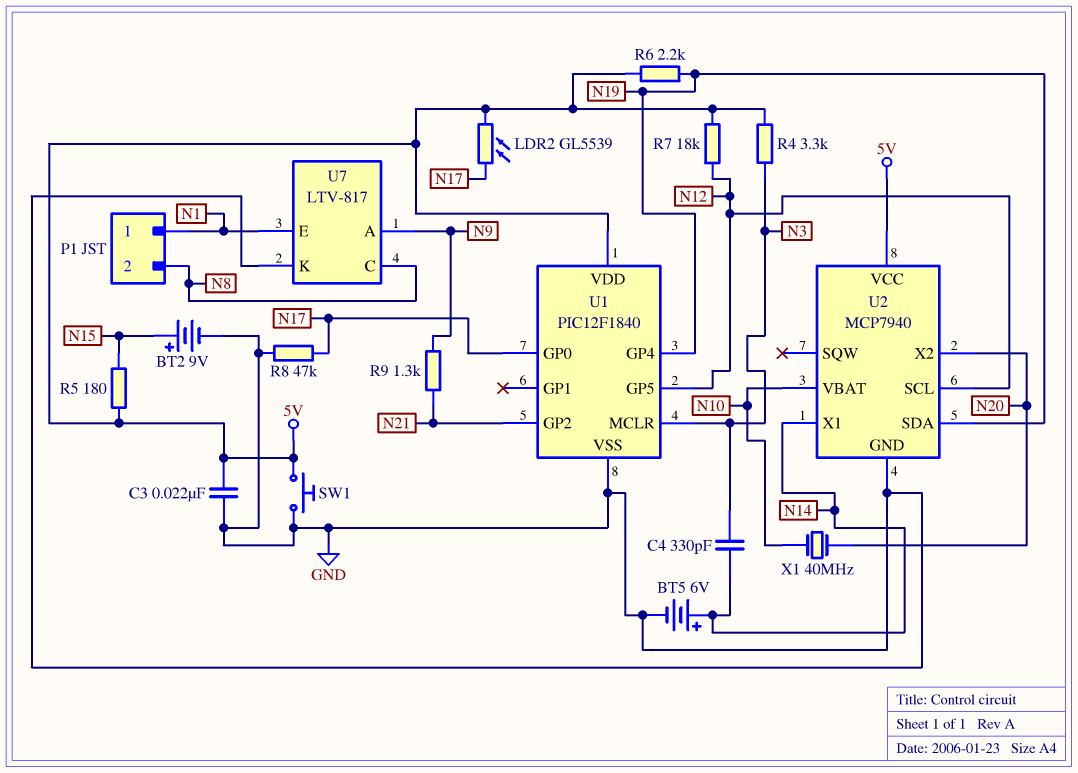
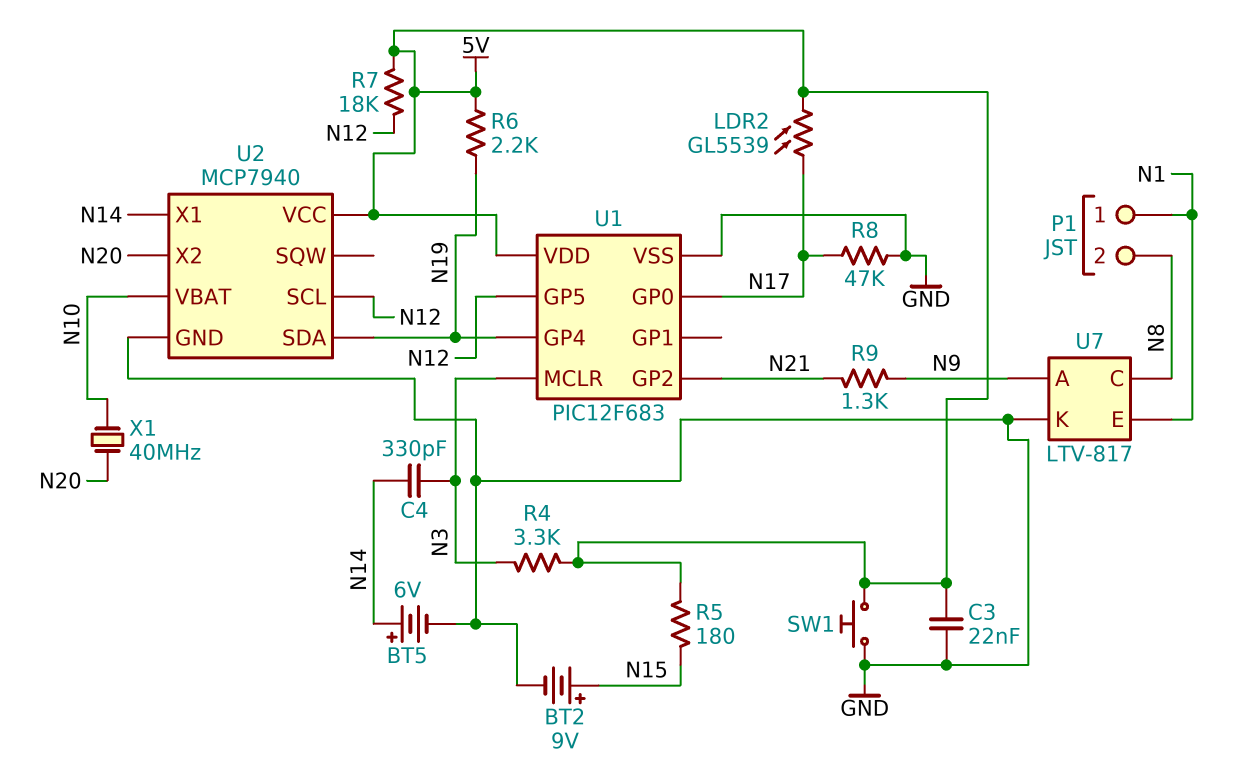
U1: PIC12F1840 -> PIC12F683

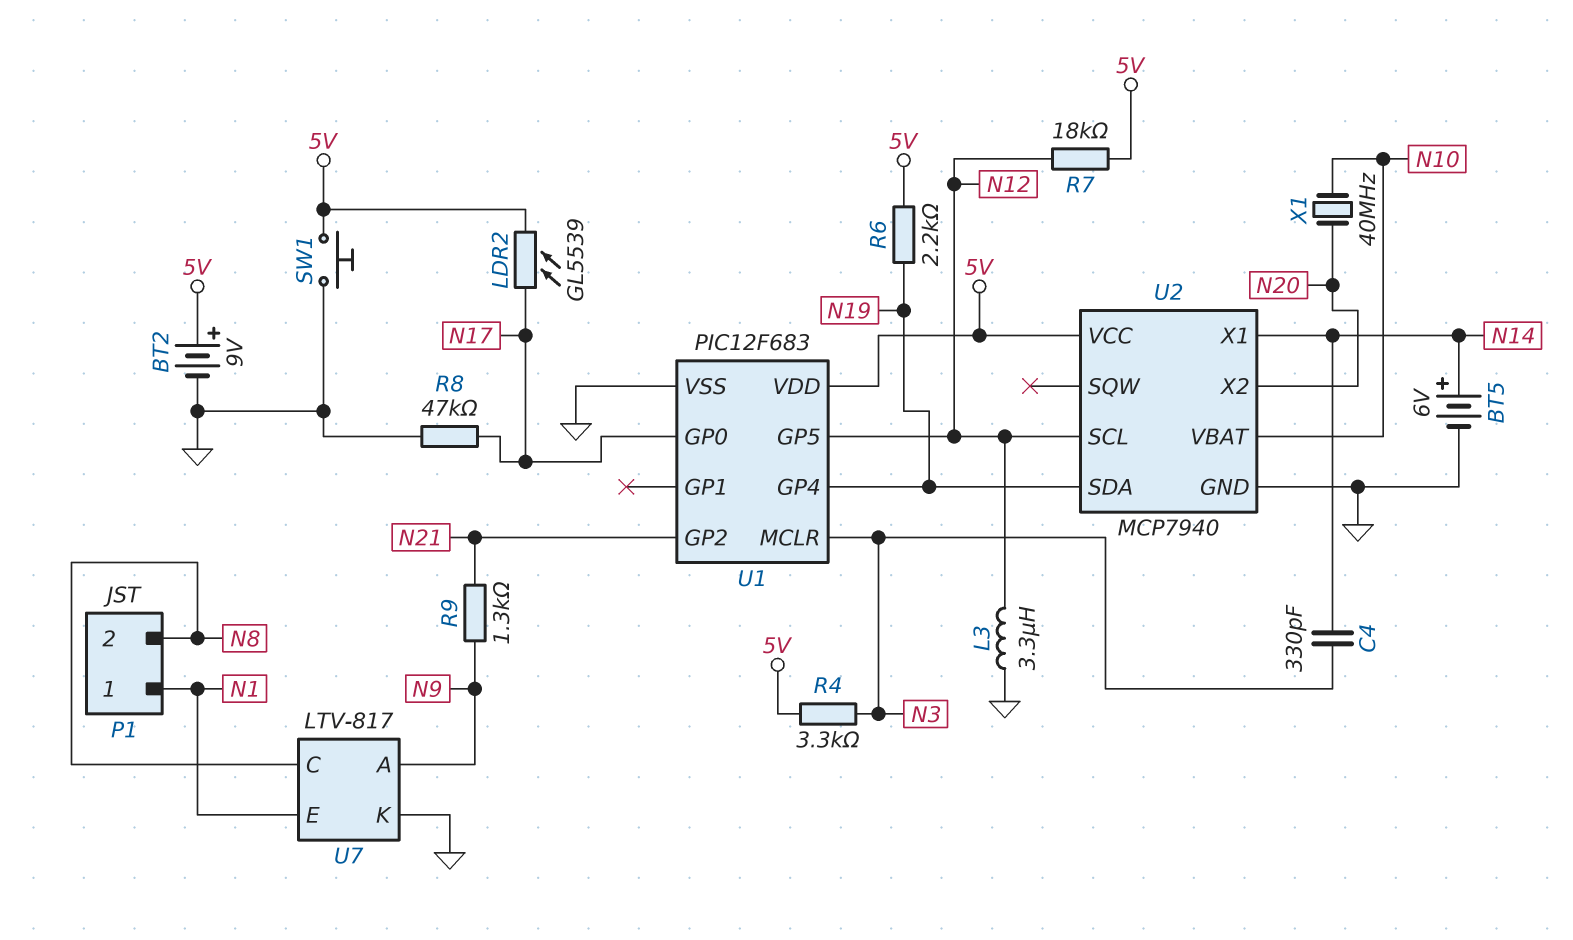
BT2: 9V (plus N15, minus GND) -> 9V (plus 5V, minus GND)
C3: 22nF (5V, GND) -> none
L3: none -> 3.3uH (GND, N12)
R5: 180 (5V, N15) -> none

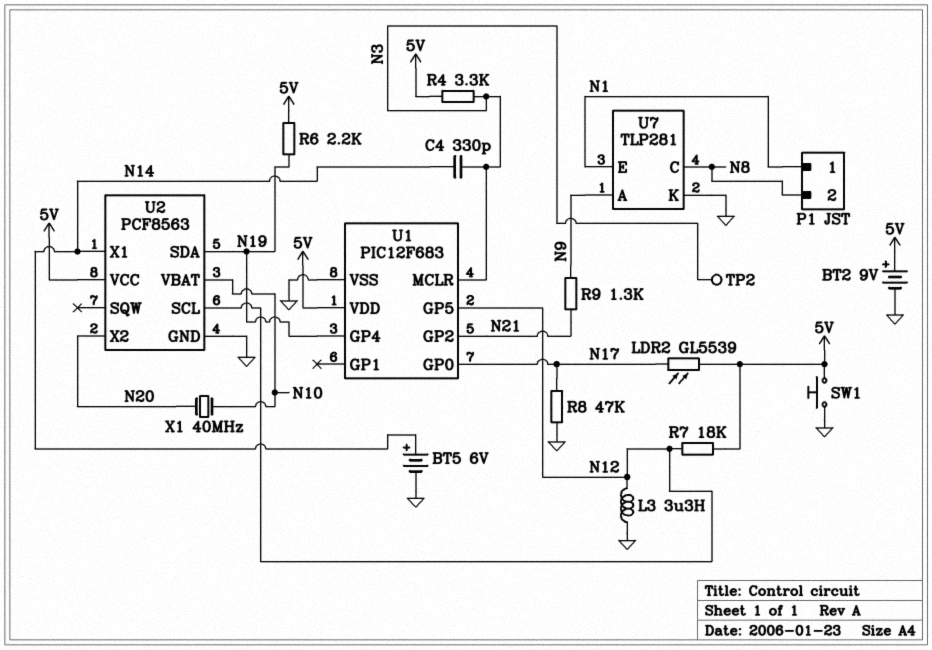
TP2: none -> test point (N3)
U2: MCP7940 -> PCF8563
U7: LTV-817 -> TLP281

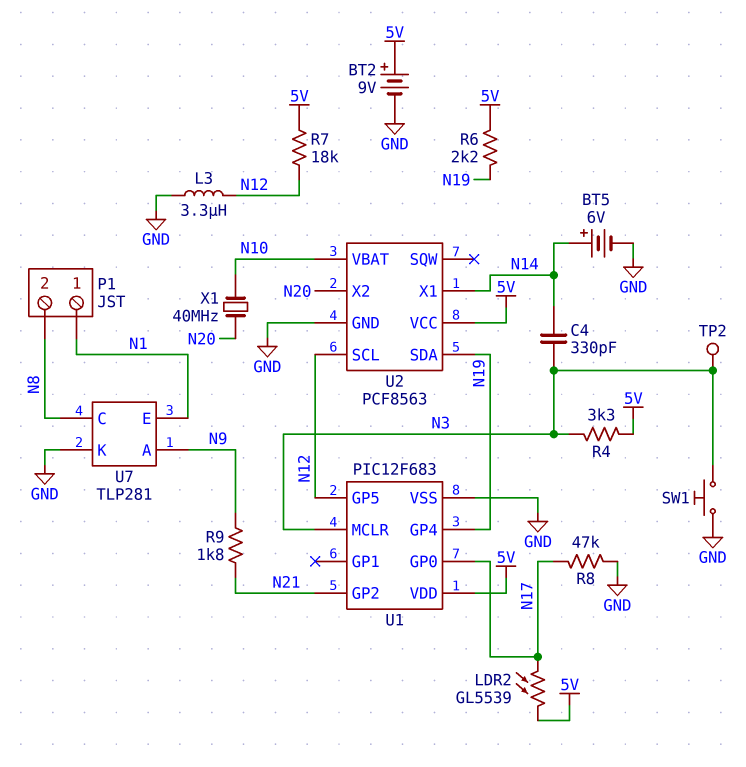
R9: 1.3k (N9, N21) -> 1.8k (N9, N21)
SW1: button (5V, GND) -> button (GND, N3)

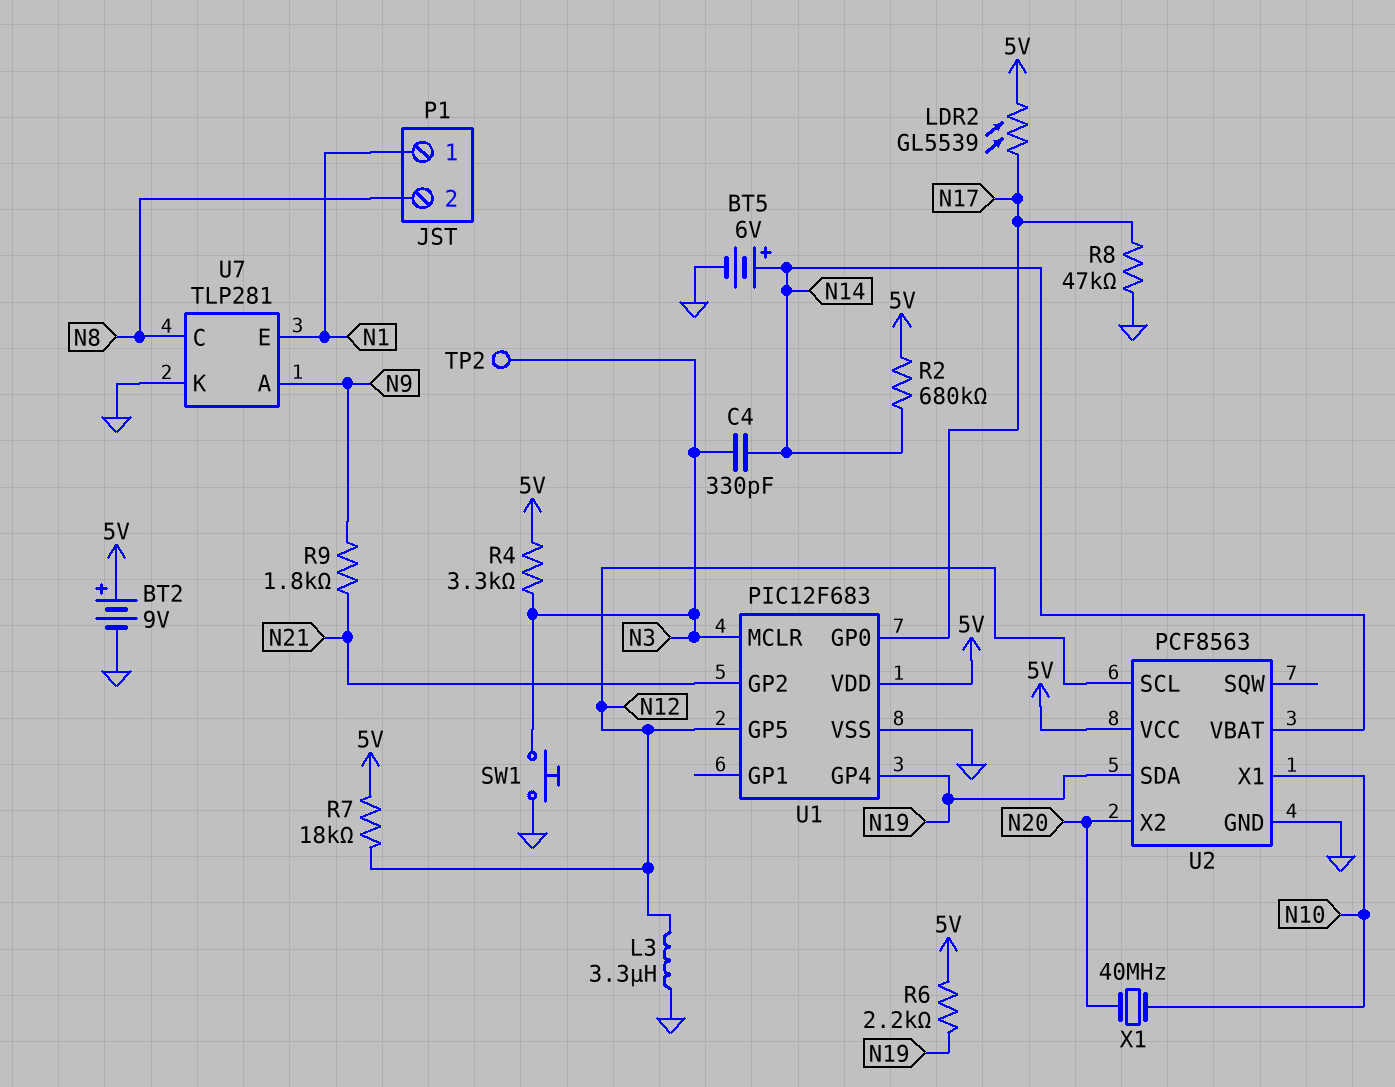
R2: none -> 680k (5V, N14)
U2 pin VBAT: N10 -> N14
U2 pin X1: N14 -> N10

